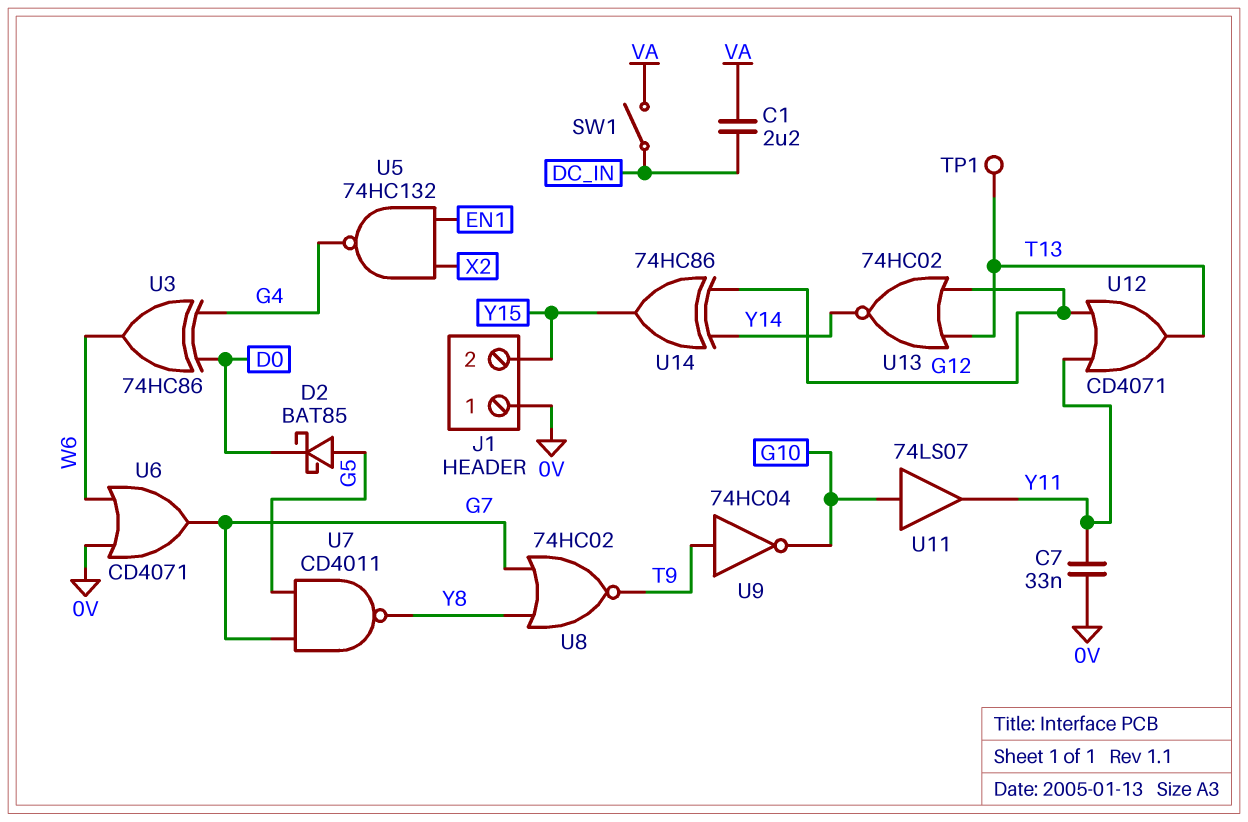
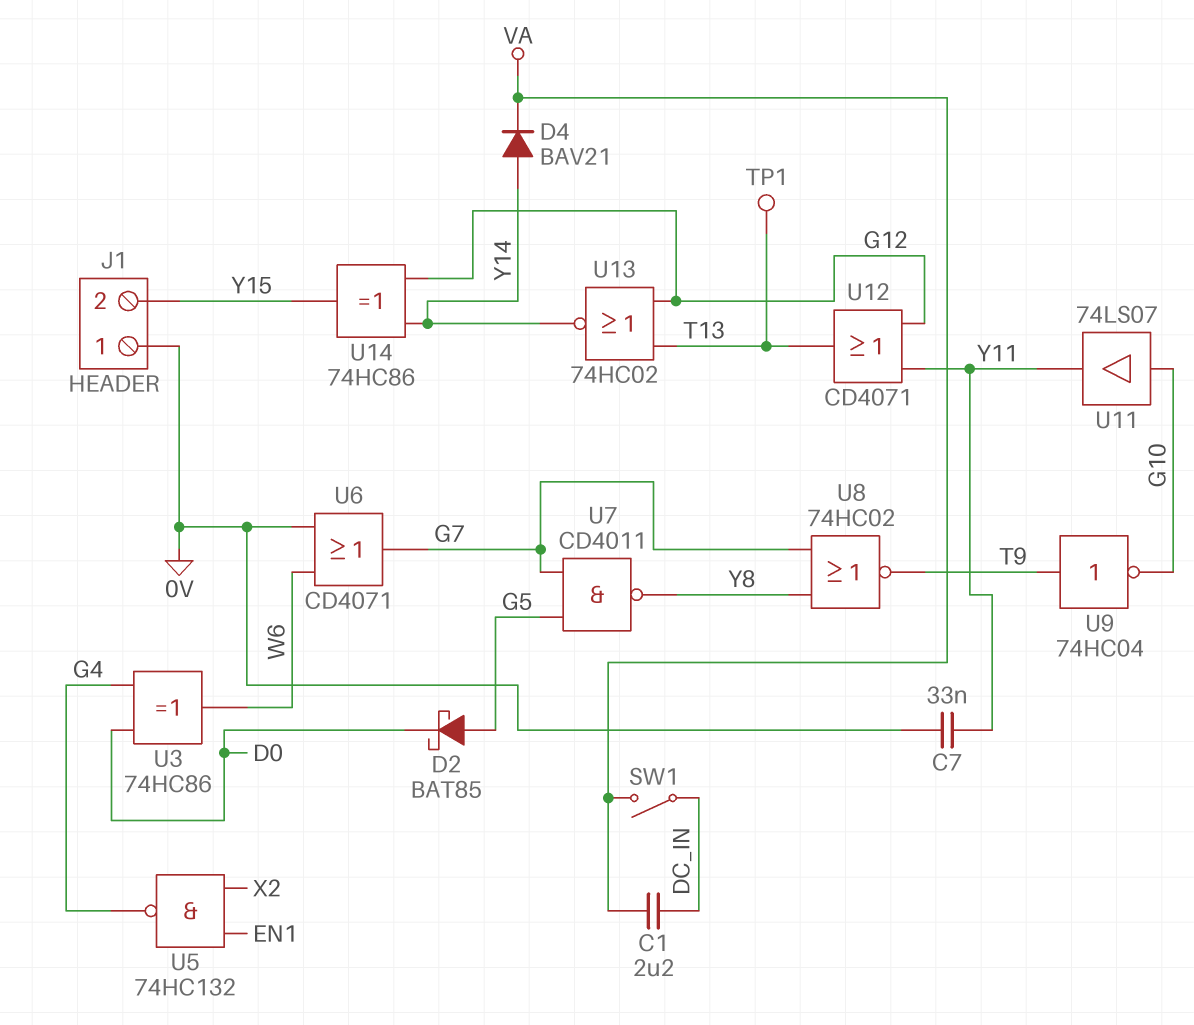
D4: none -> diode BAV21 (A Y14, K VA)

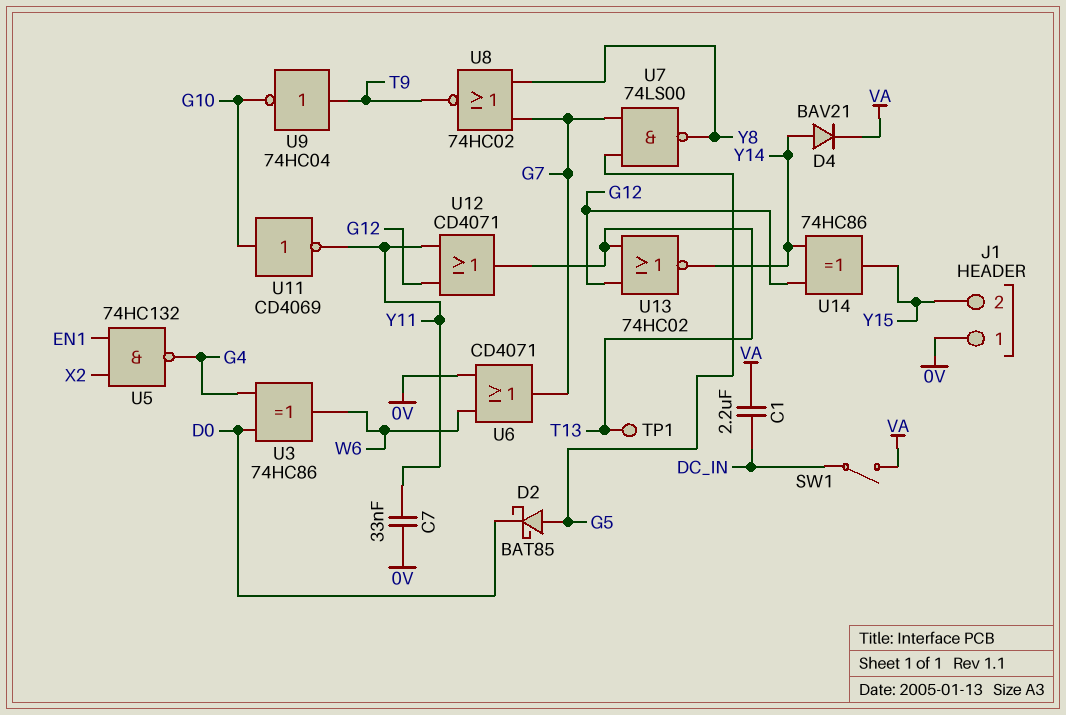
U7: NAND CD4011 (in G5, in G7, out Y8) -> NAND 74LS00 (in G5, in G7, out Y8)
U11: buffer 74LS07 (in G10, out Y11) -> NOT CD4069 (in G10, out Y11)

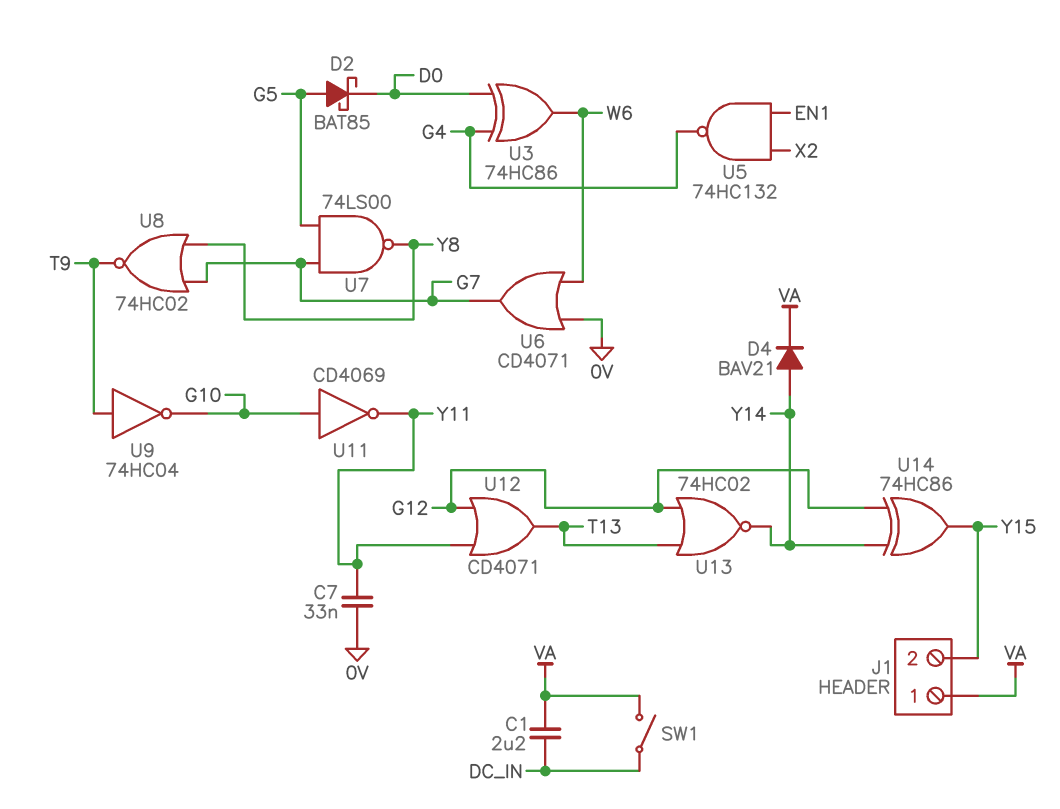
J1 pin 1: 0V -> VA
TP1: test point (T13) -> none

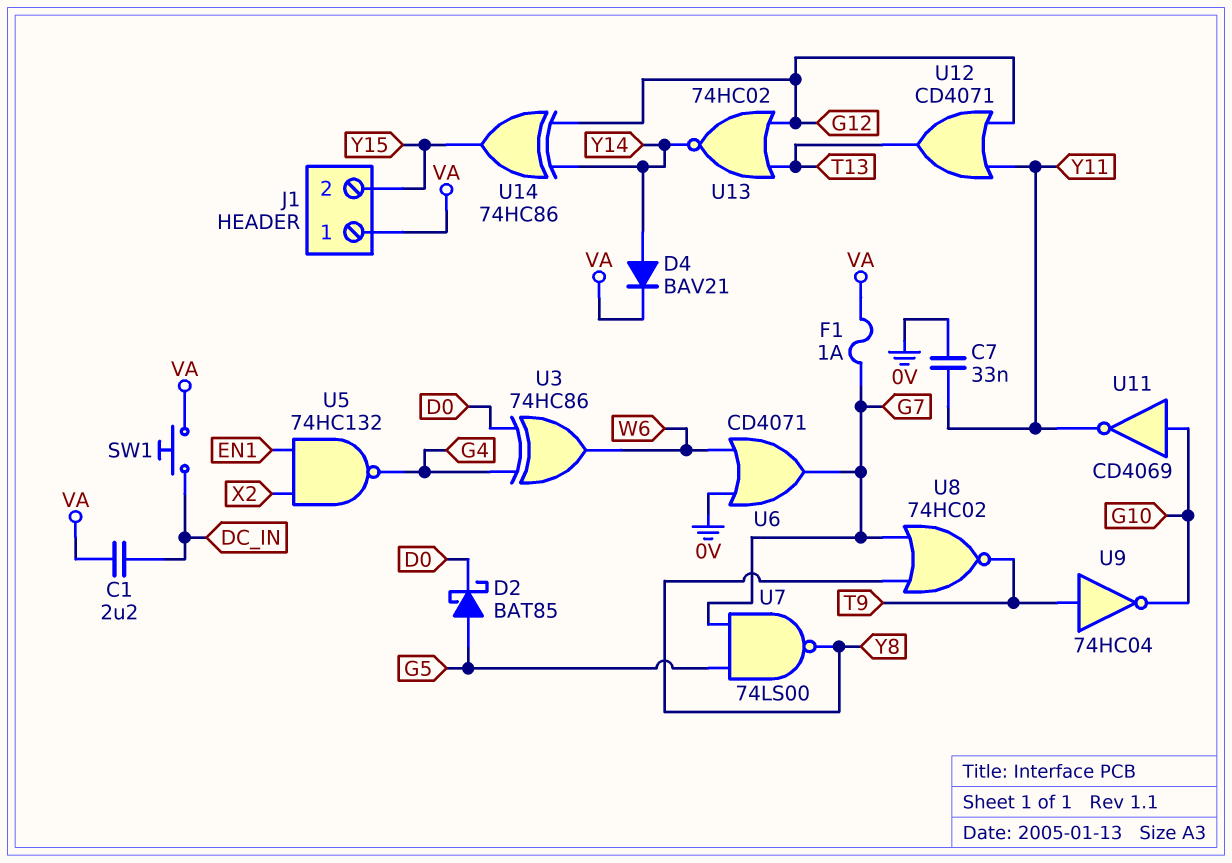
F1: none -> 1A (G7, VA)
SW1: switch (DC_IN, VA) -> button (DC_IN, VA)

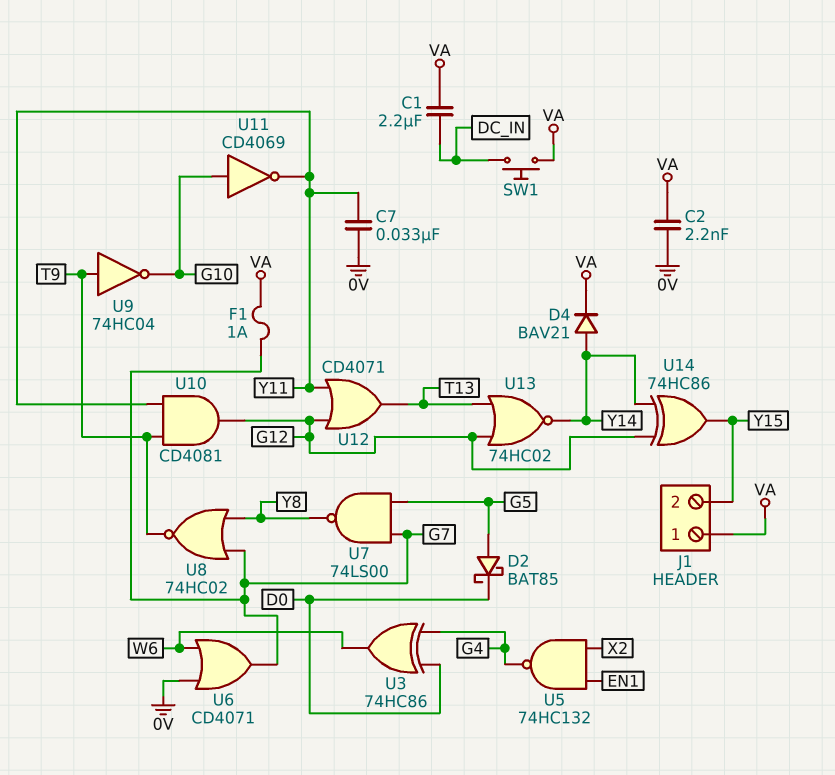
C2: none -> 2.2nF (0V, VA)
U10: none -> AND CD4081 (in T9, in Y11, out G12)

